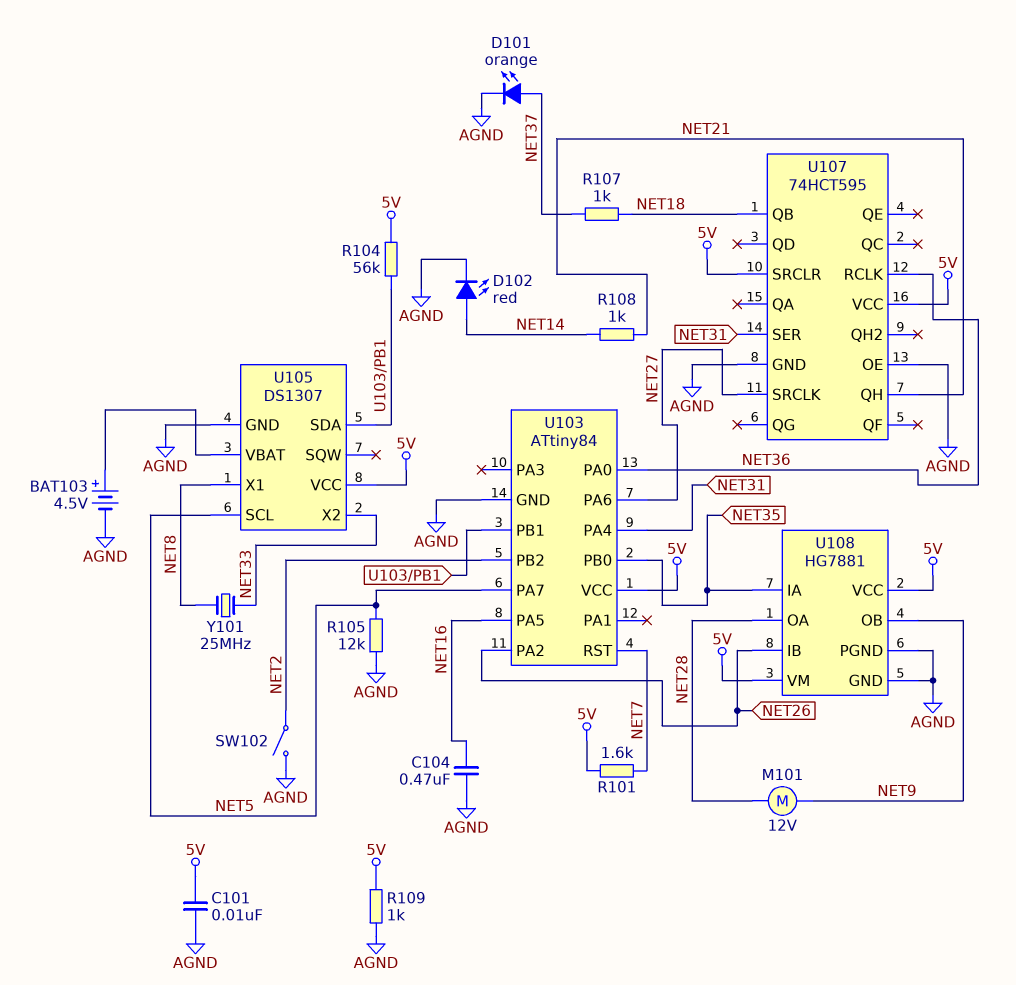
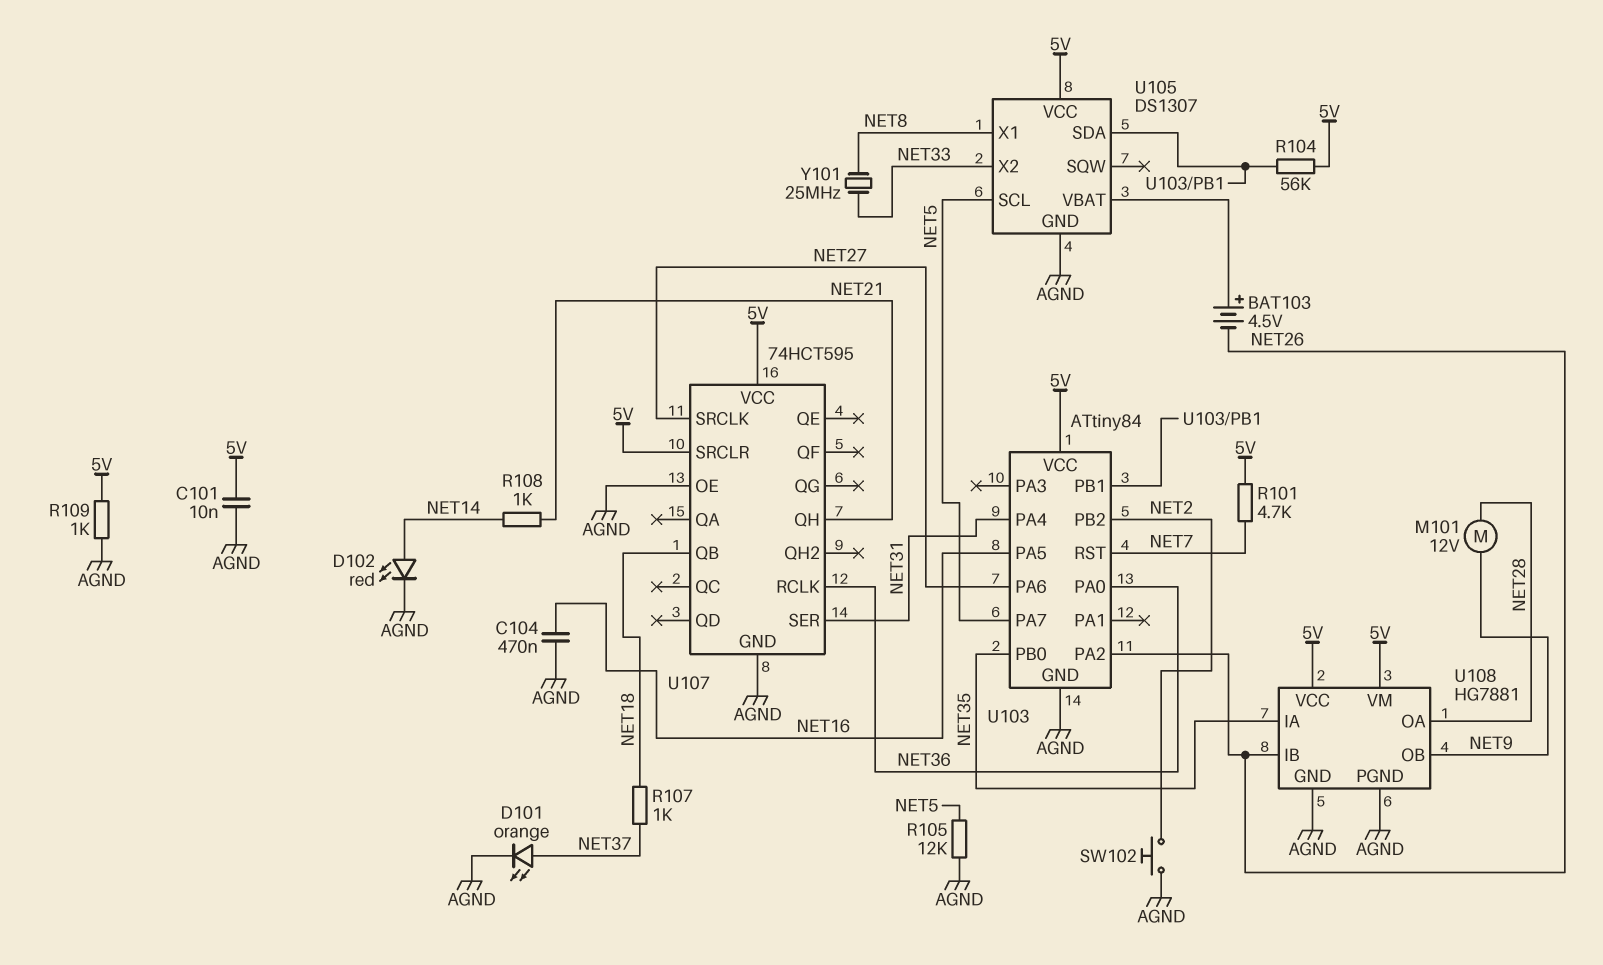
BAT103: 4.5V (plus U105/VBAT, minus AGND) -> 4.5V (plus U105/VBAT, minus NET26)
R101: 1.6k (5V, NET7) -> 4.7k (5V, NET7)
SW102: switch (AGND, NET2) -> button (AGND, NET2)

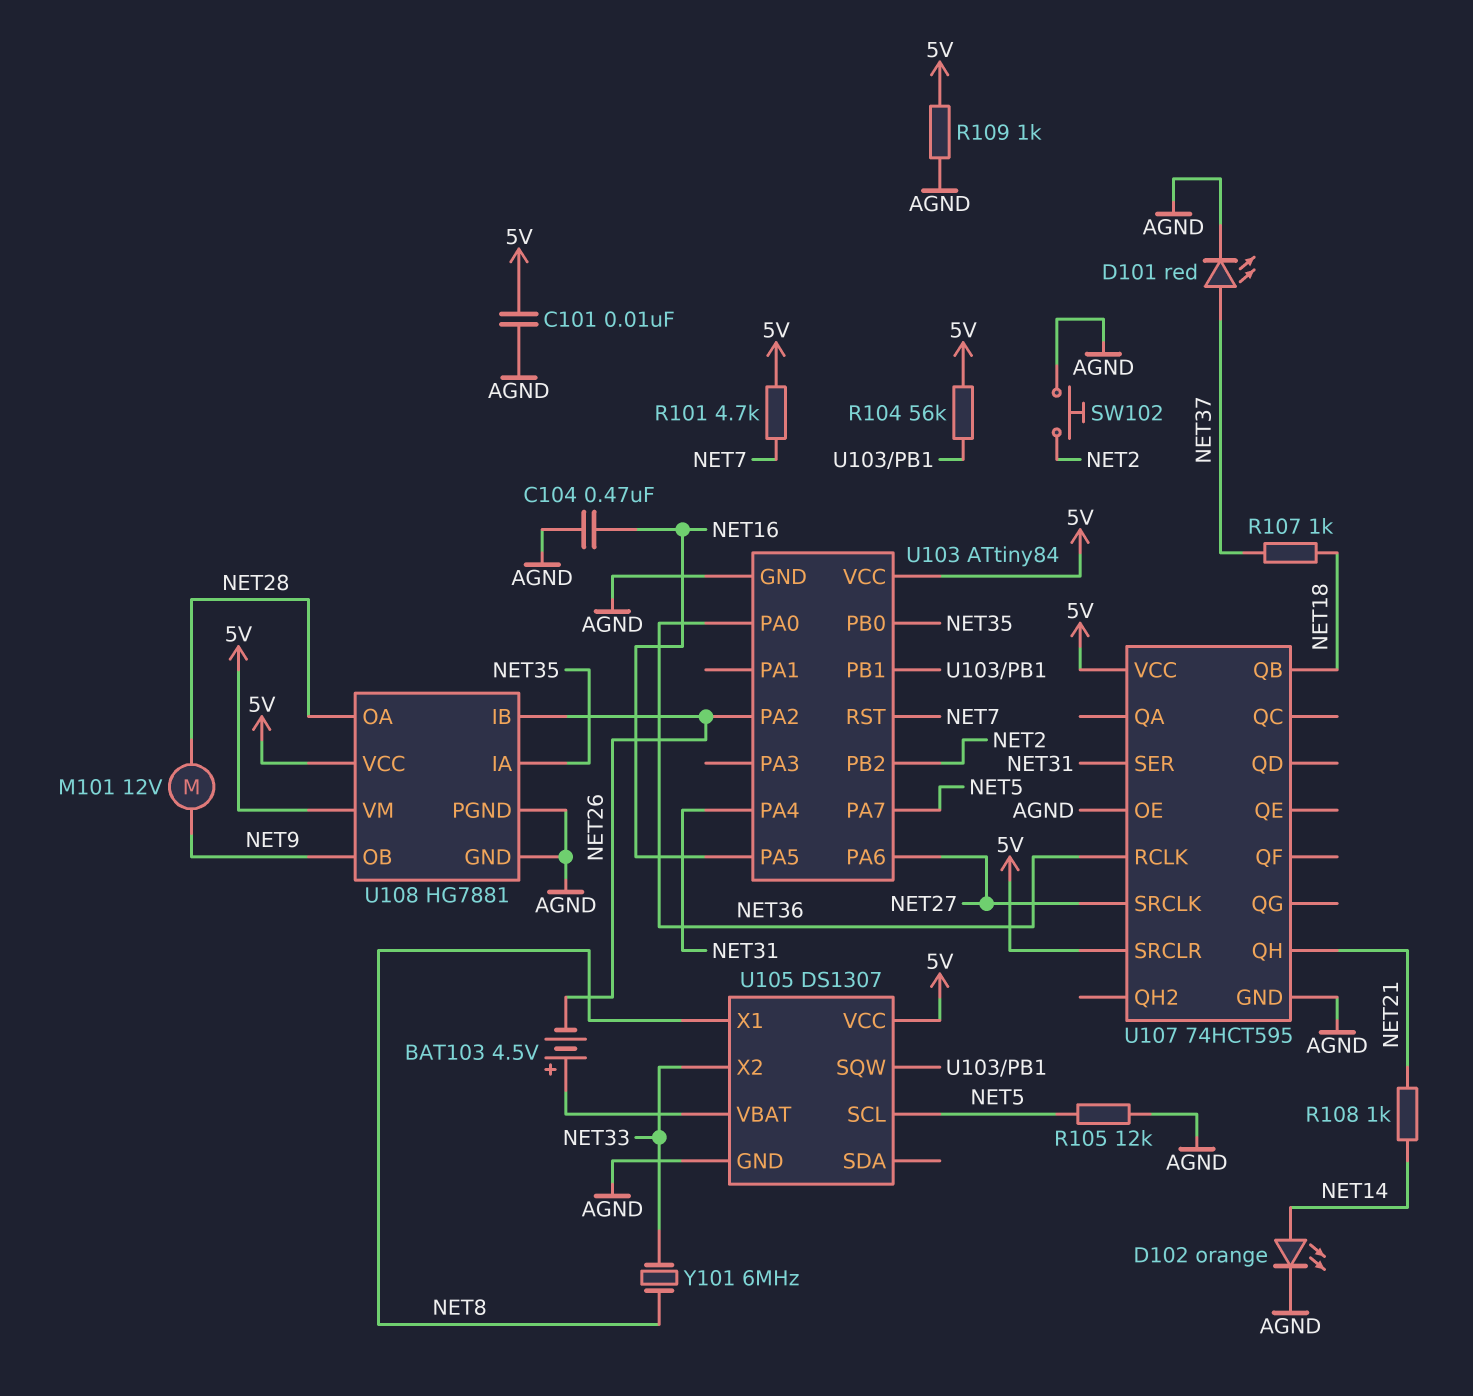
D101: LED orange (A NET37, K AGND) -> LED red (A NET37, K AGND)
D102: LED red (A NET14, K AGND) -> LED orange (A NET14, K AGND)
U105 pin SDA: U103/PB1 -> none
U105 pin SQW: none -> U103/PB1
Y101: 25MHz (NET8, NET33) -> 6MHz (NET8, NET33)

